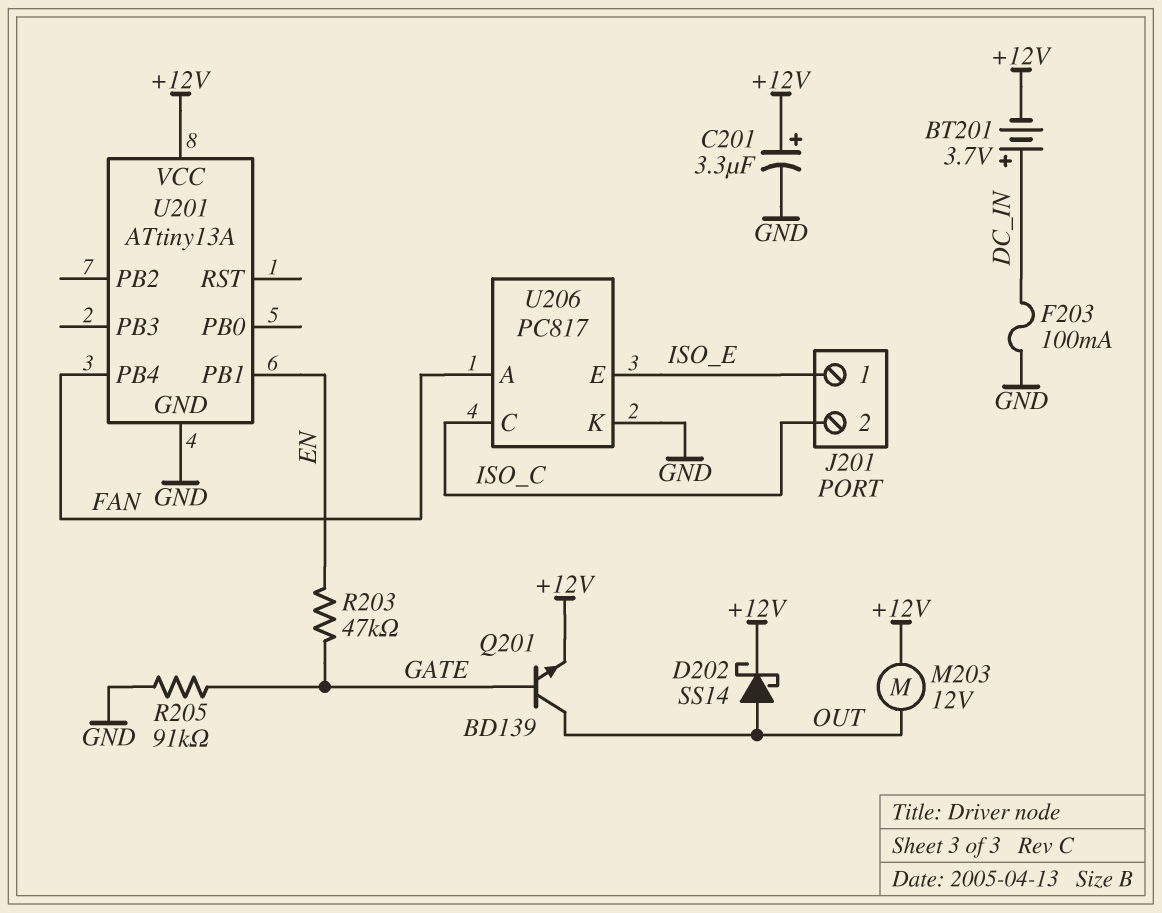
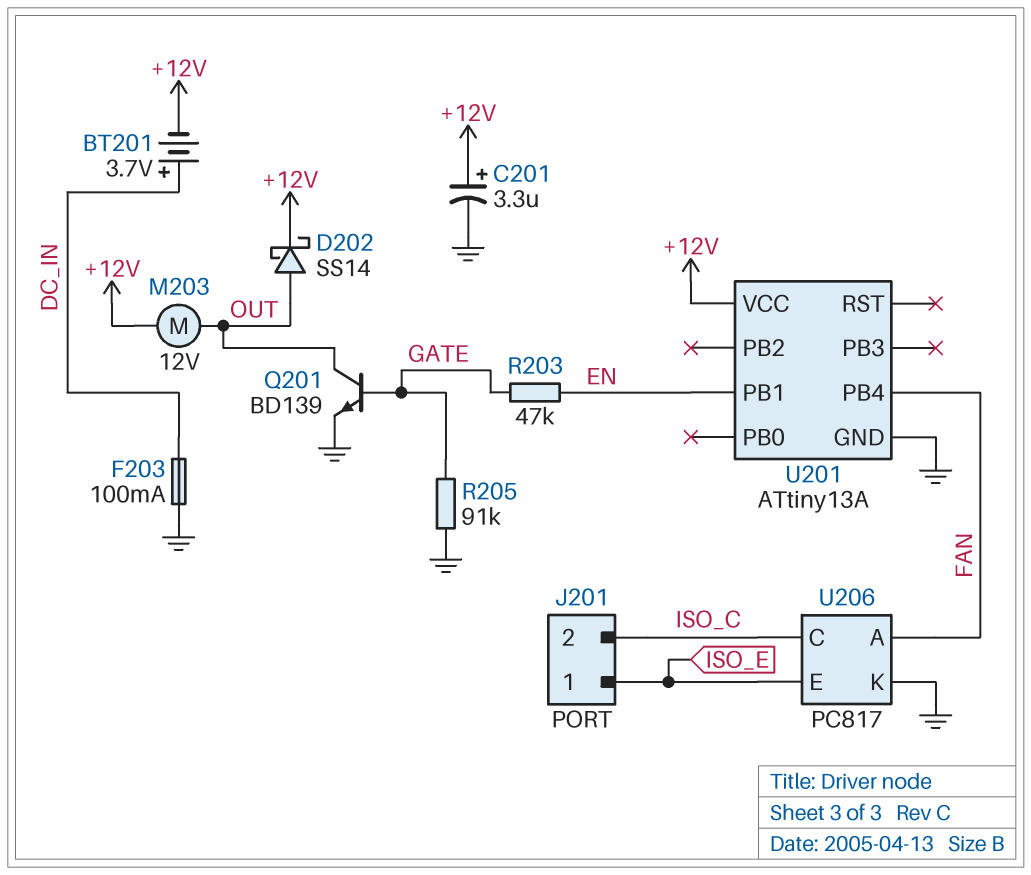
Q201: NPN BD139 (B GATE, C OUT, E +12V) -> NPN BD139 (B GATE, C OUT, E GND)

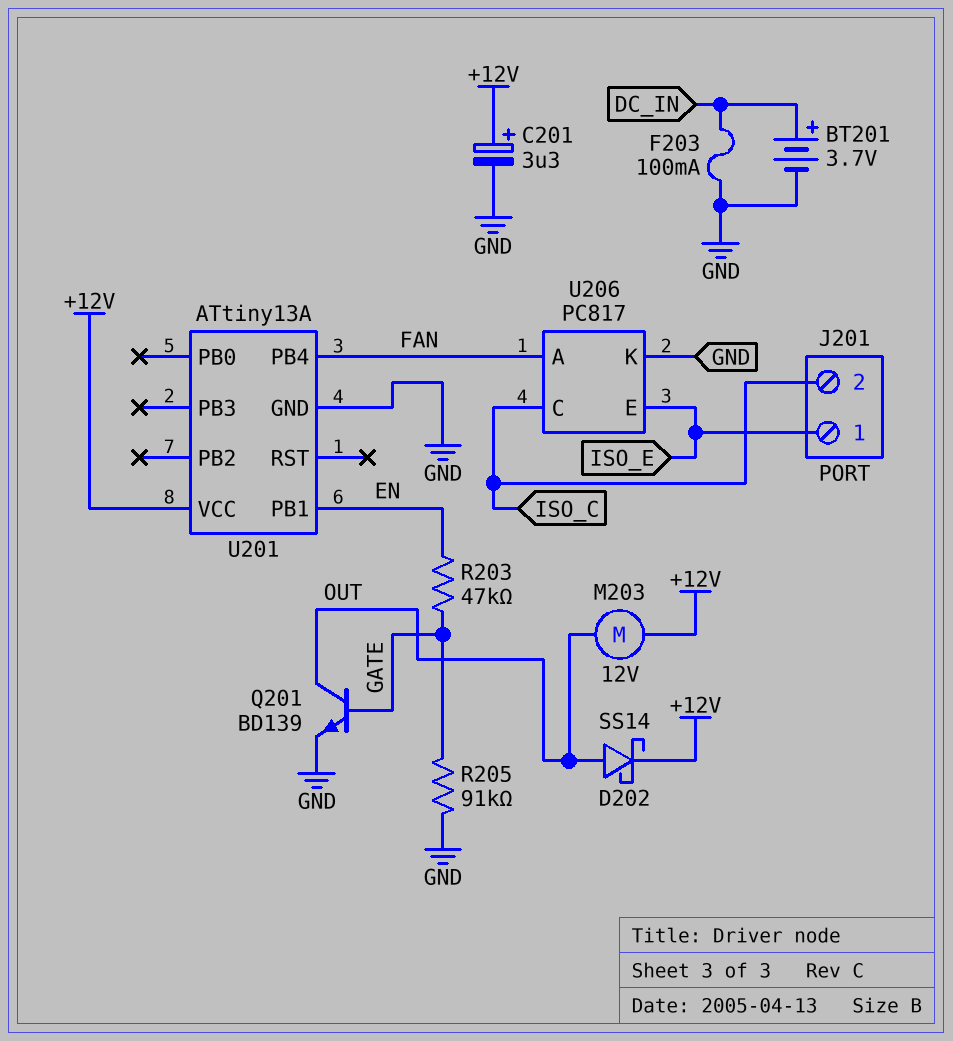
BT201: 3.7V (plus DC_IN, minus +12V) -> 3.7V (plus DC_IN, minus GND)

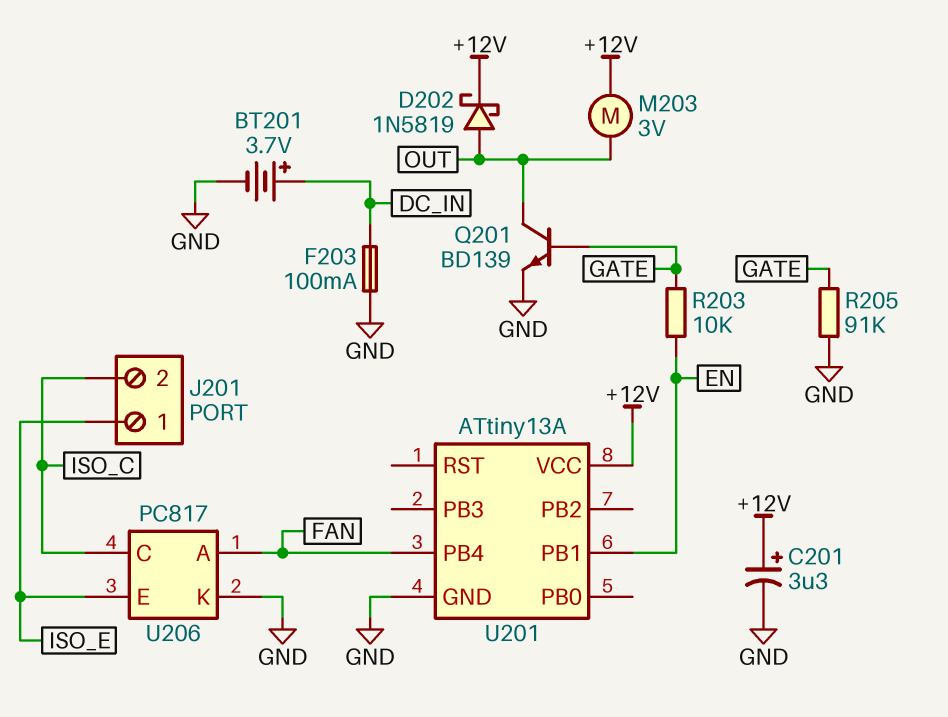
D202: schottky SS14 (A OUT, K +12V) -> schottky 1N5819 (A OUT, K +12V)
M203: motor 12V (+12V, OUT) -> motor 3V (+12V, OUT)
R203: 47k (EN, GATE) -> 10k (EN, GATE)

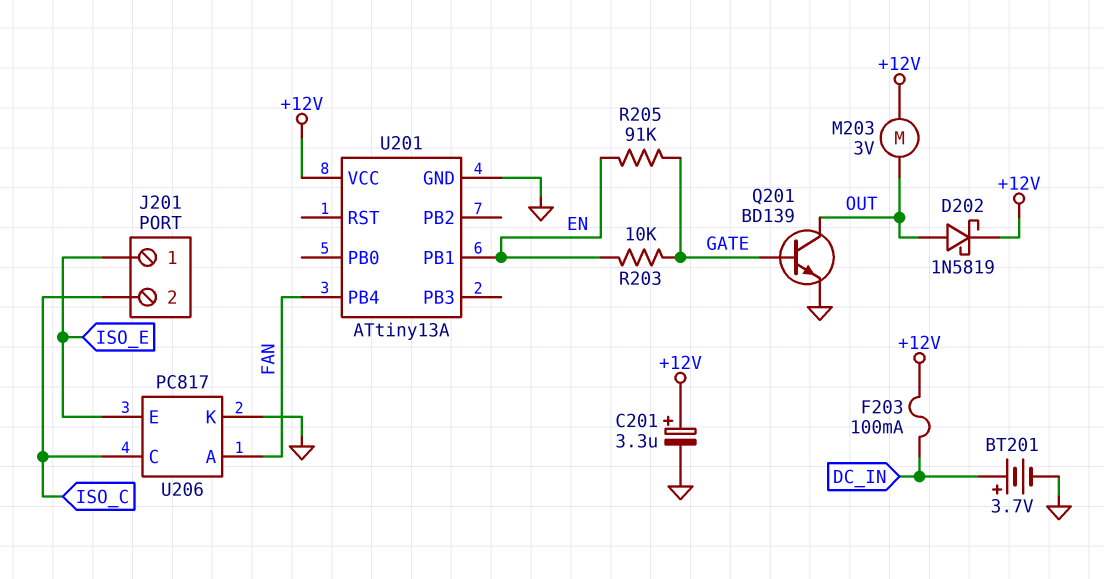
F203: 100mA (DC_IN, GND) -> 100mA (+12V, DC_IN)
R205: 91k (GATE, GND) -> 91k (EN, GATE)

